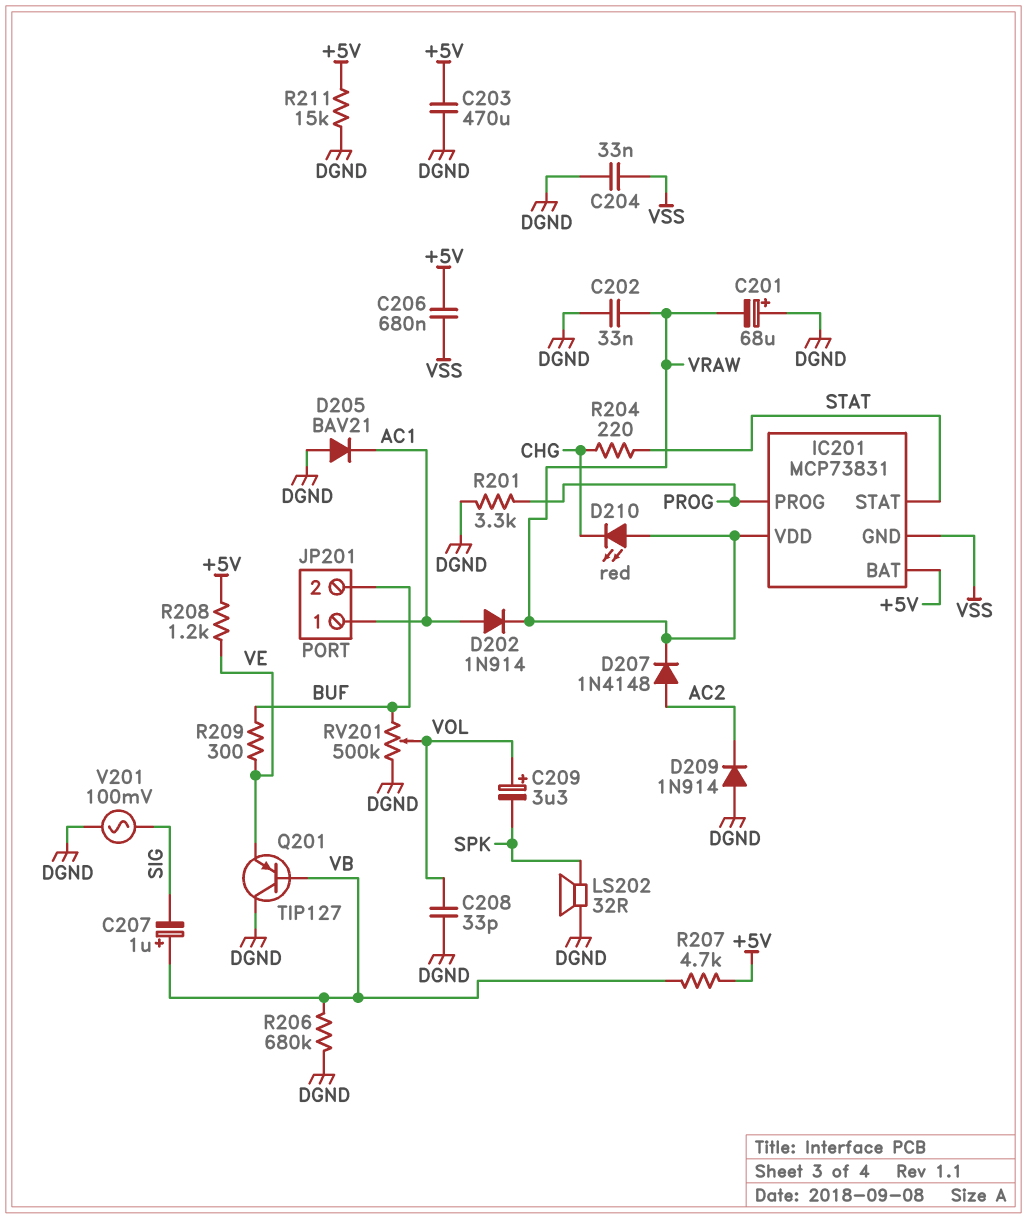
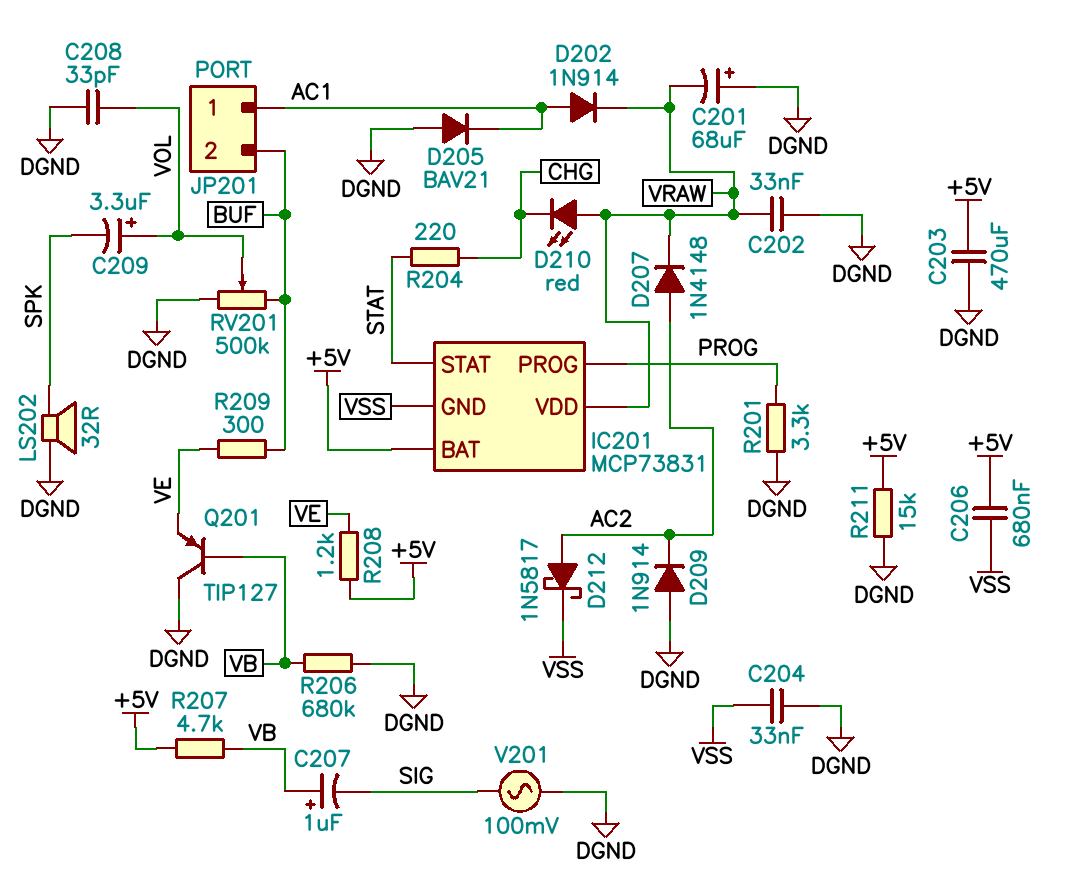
D212: none -> schottky 1N5817 (A AC2, K VSS)

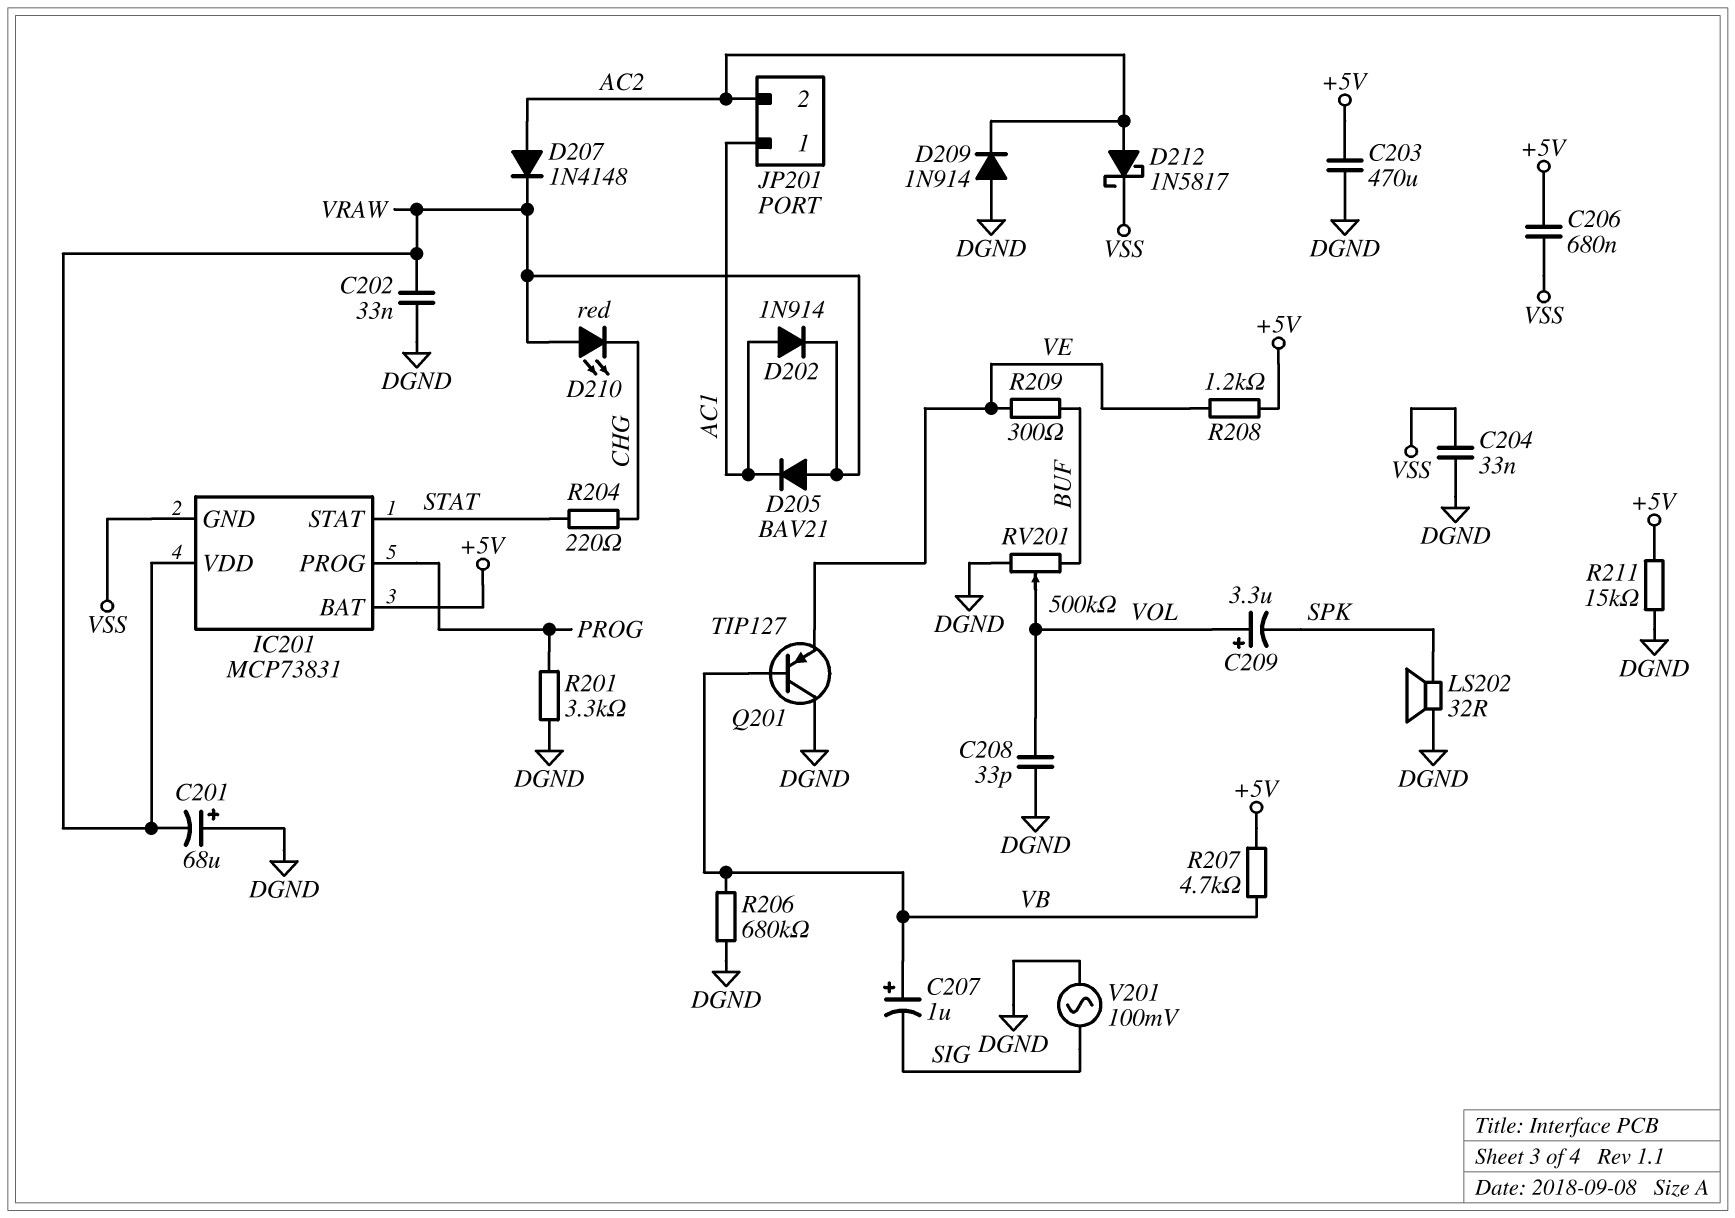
D205: diode BAV21 (A DGND, K AC1) -> diode BAV21 (A VRAW, K AC1)
JP201 pin 2: BUF -> AC2

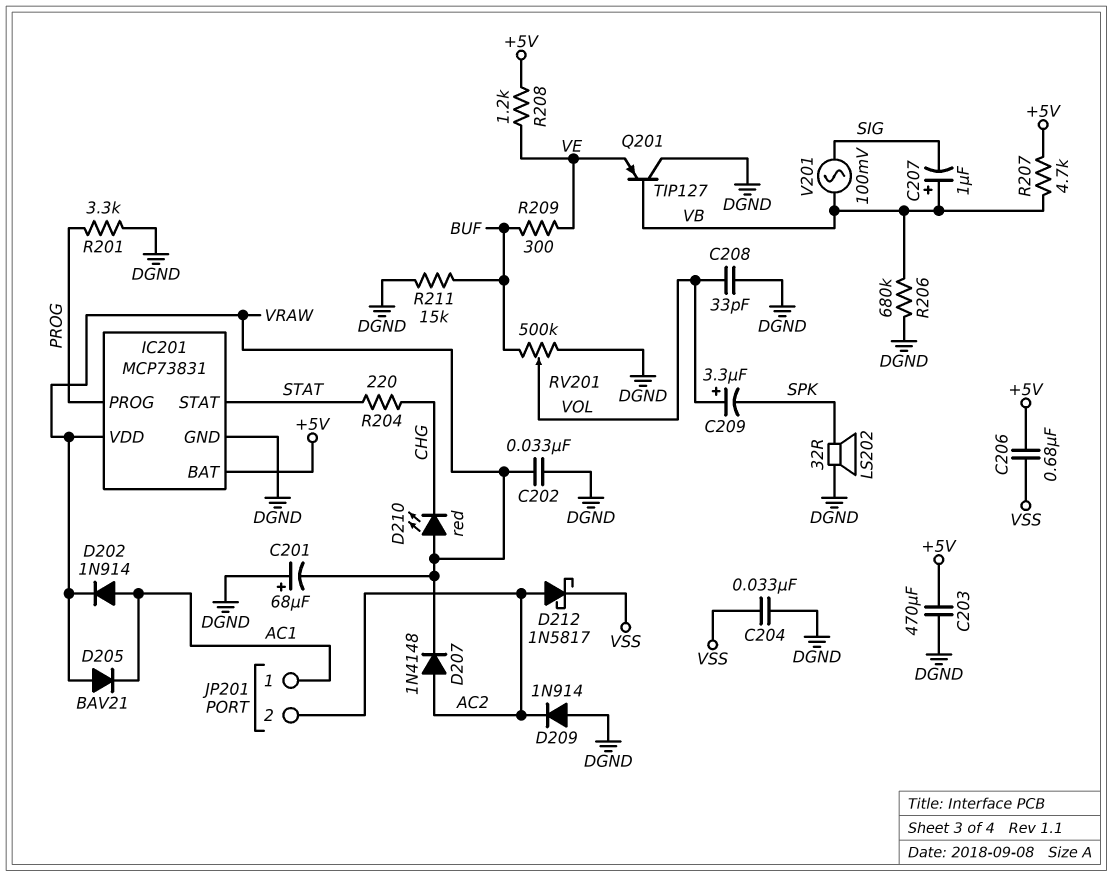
IC201 pin GND: VSS -> DGND
R211: 15k (+5V, DGND) -> 15k (BUF, DGND)
V201: AC 100mV (DGND, SIG) -> AC 100mV (SIG, VB)

